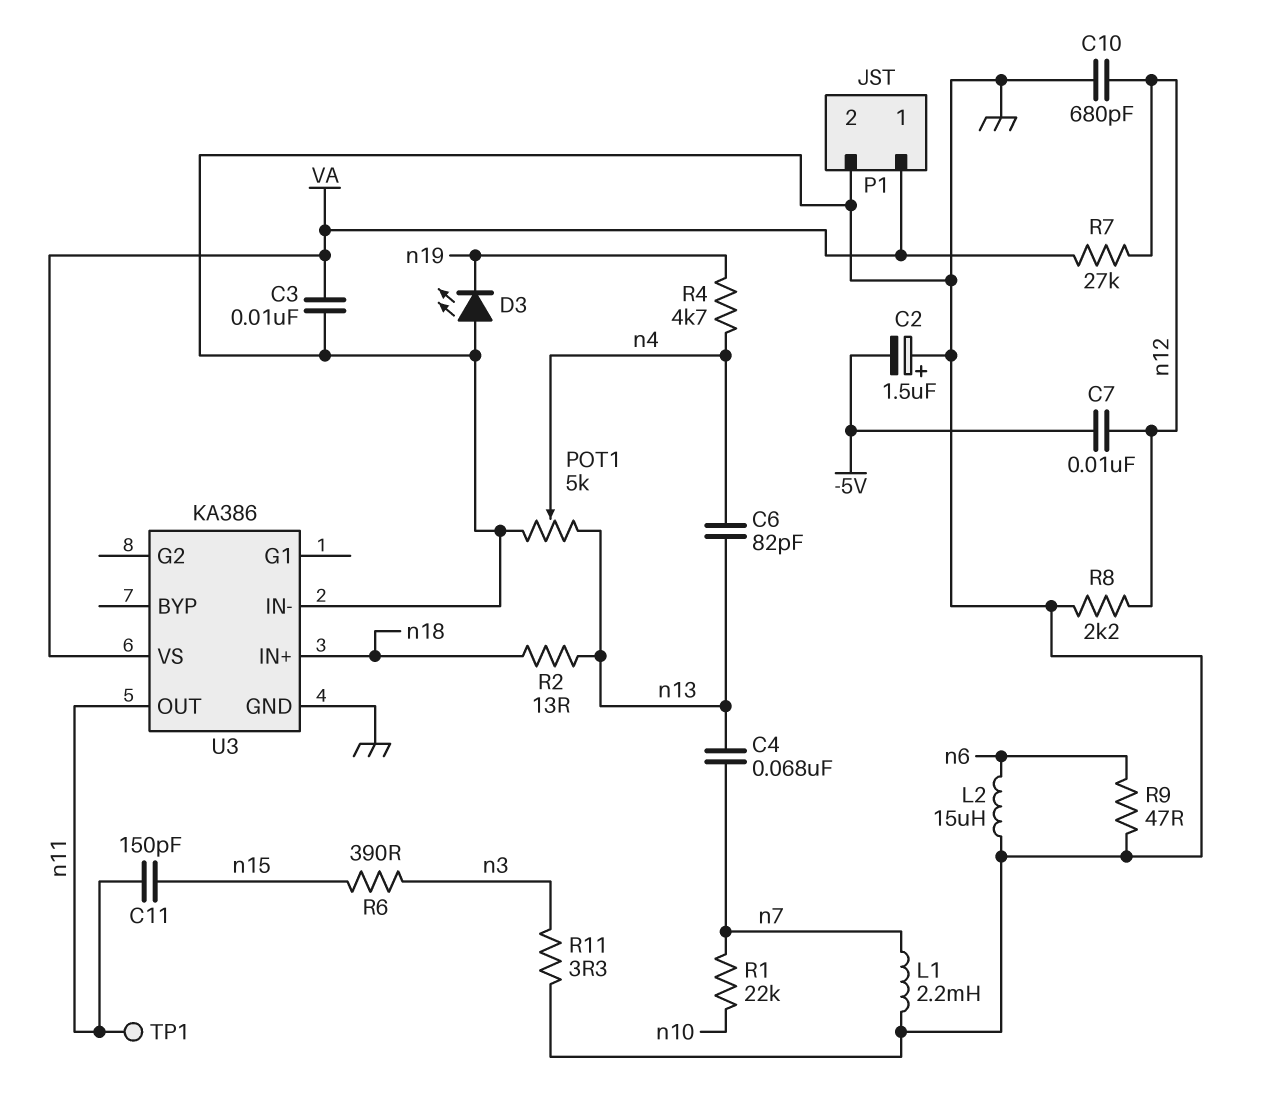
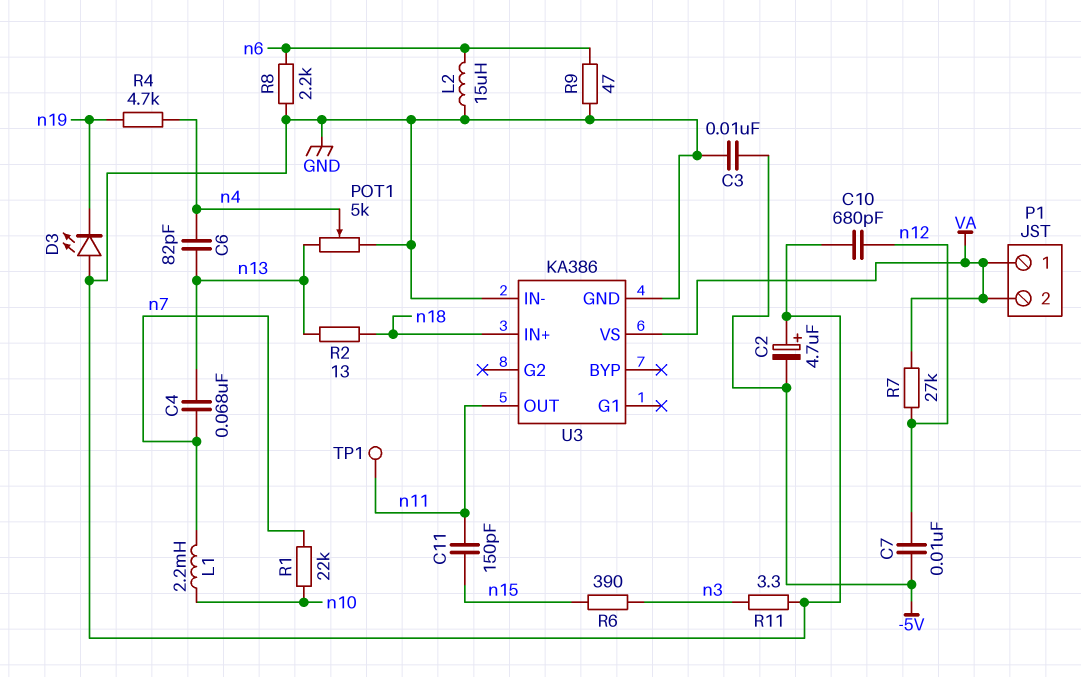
C2: 1.5uF (plus GND, minus -5V) -> 4.7uF (plus GND, minus -5V)
C3: 10nF (GND, VA) -> 10nF (-5V, GND)
L1: 2.2mH (GND, n7) -> 2.2mH (n7, n10)
P1 pin 2: GND -> VA
R8: 2.2k (GND, n12) -> 2.2k (GND, n6)

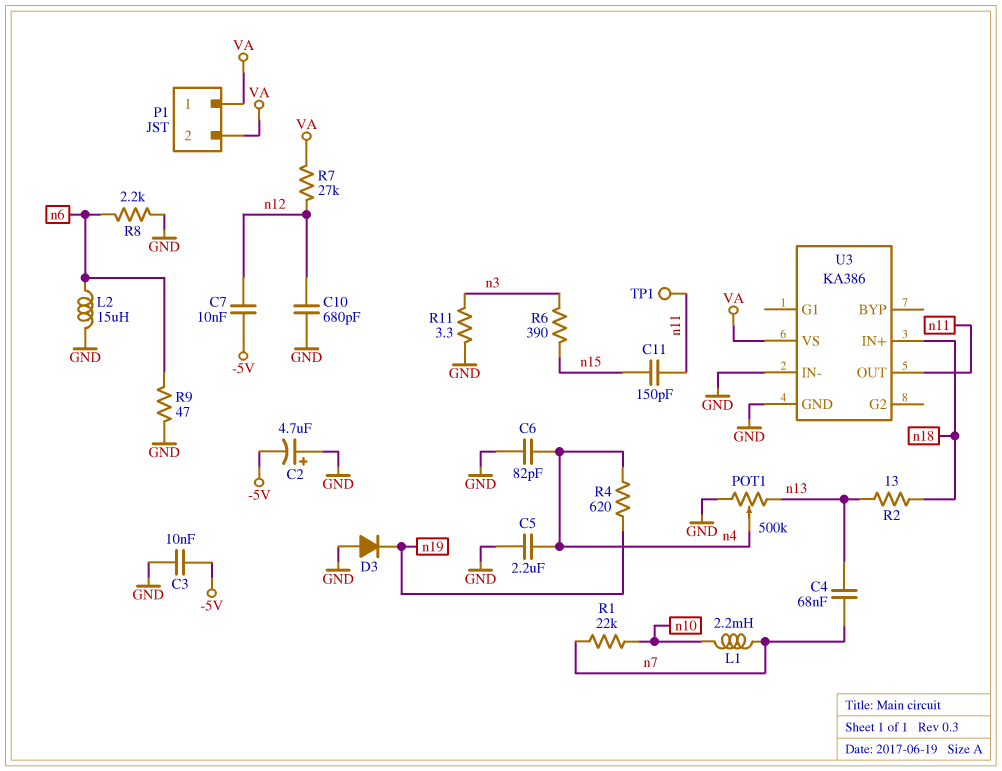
C5: none -> 2.2uF (GND, n4)
C6: 82pF (n4, n13) -> 82pF (GND, n4)
D3: LED (A GND, K n19) -> diode (A GND, K n19)
POT1: 5k (GND, n13, wiper n4) -> 500k (GND, n13, wiper n4)
R4: 4.7k (n4, n19) -> 620 (n4, n19)

